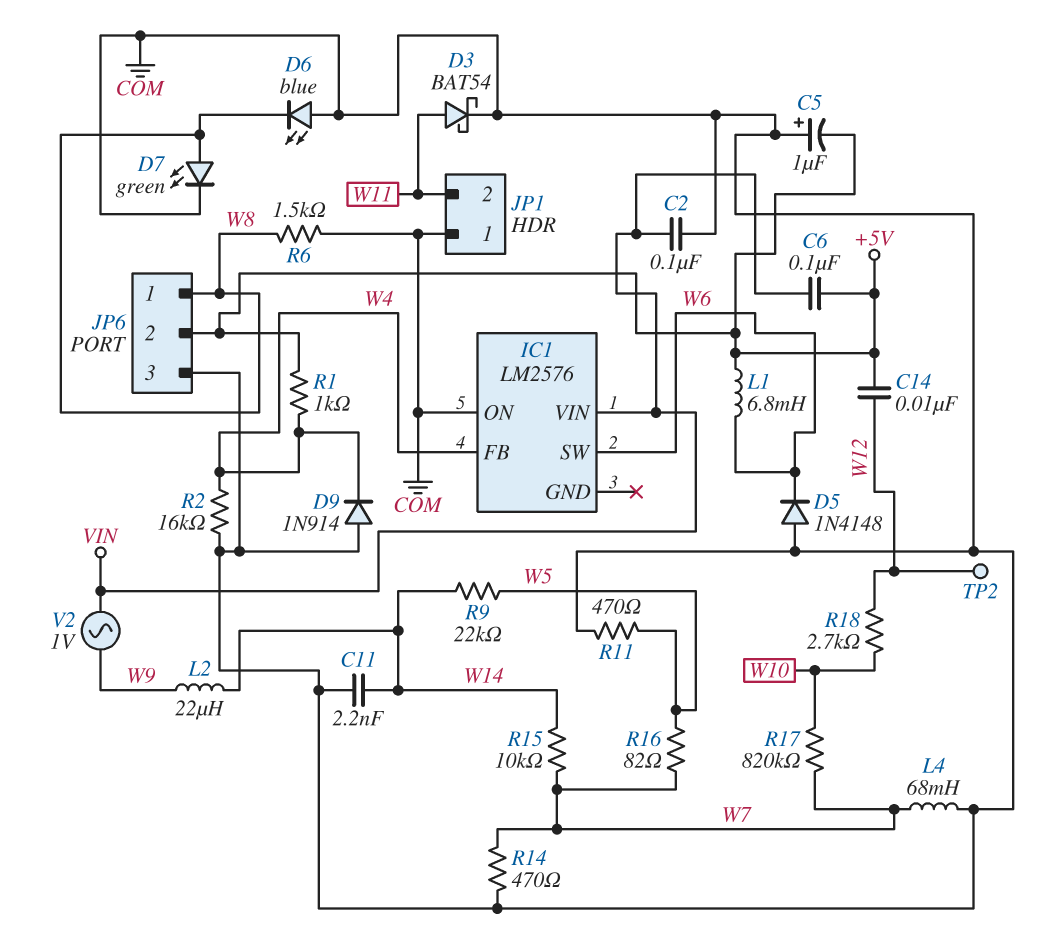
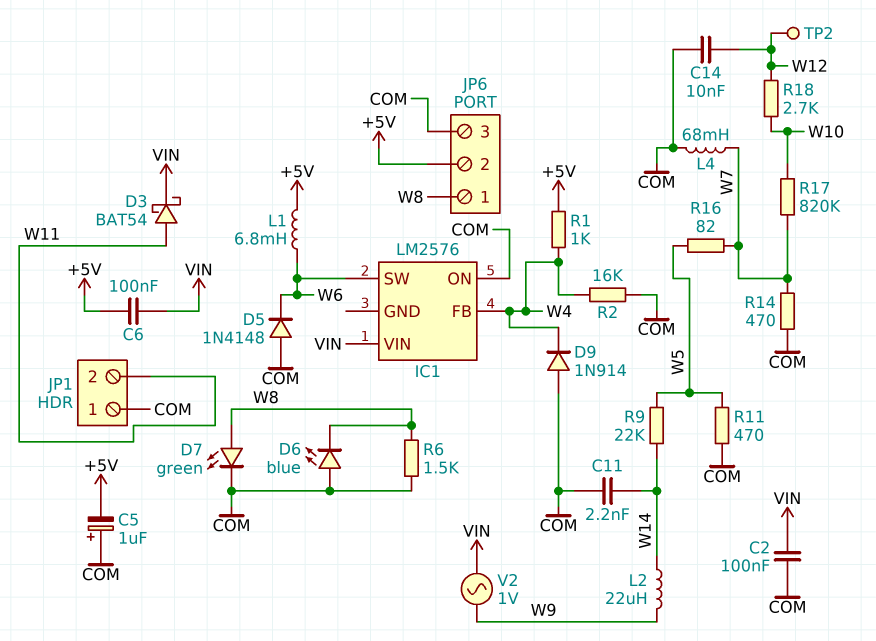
C14: 10nF (+5V, W12) -> 10nF (COM, W12)
D3: schottky BAT54 (A W11, K COM) -> schottky BAT54 (A W11, K VIN)
R15: 10k (W7, W14) -> none

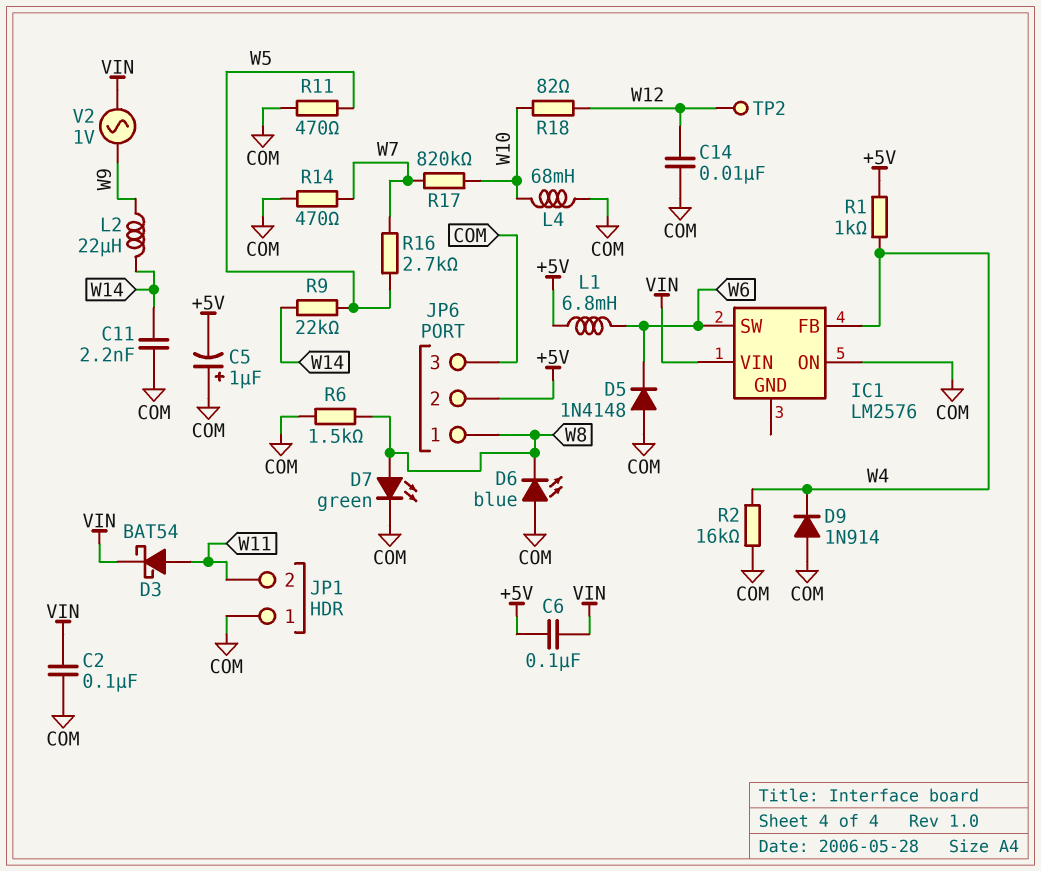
L4: 68mH (COM, W7) -> 68mH (COM, W10)
R16: 82 (W5, W7) -> 2.7k (W5, W7)
R18: 2.7k (W10, W12) -> 82 (W10, W12)

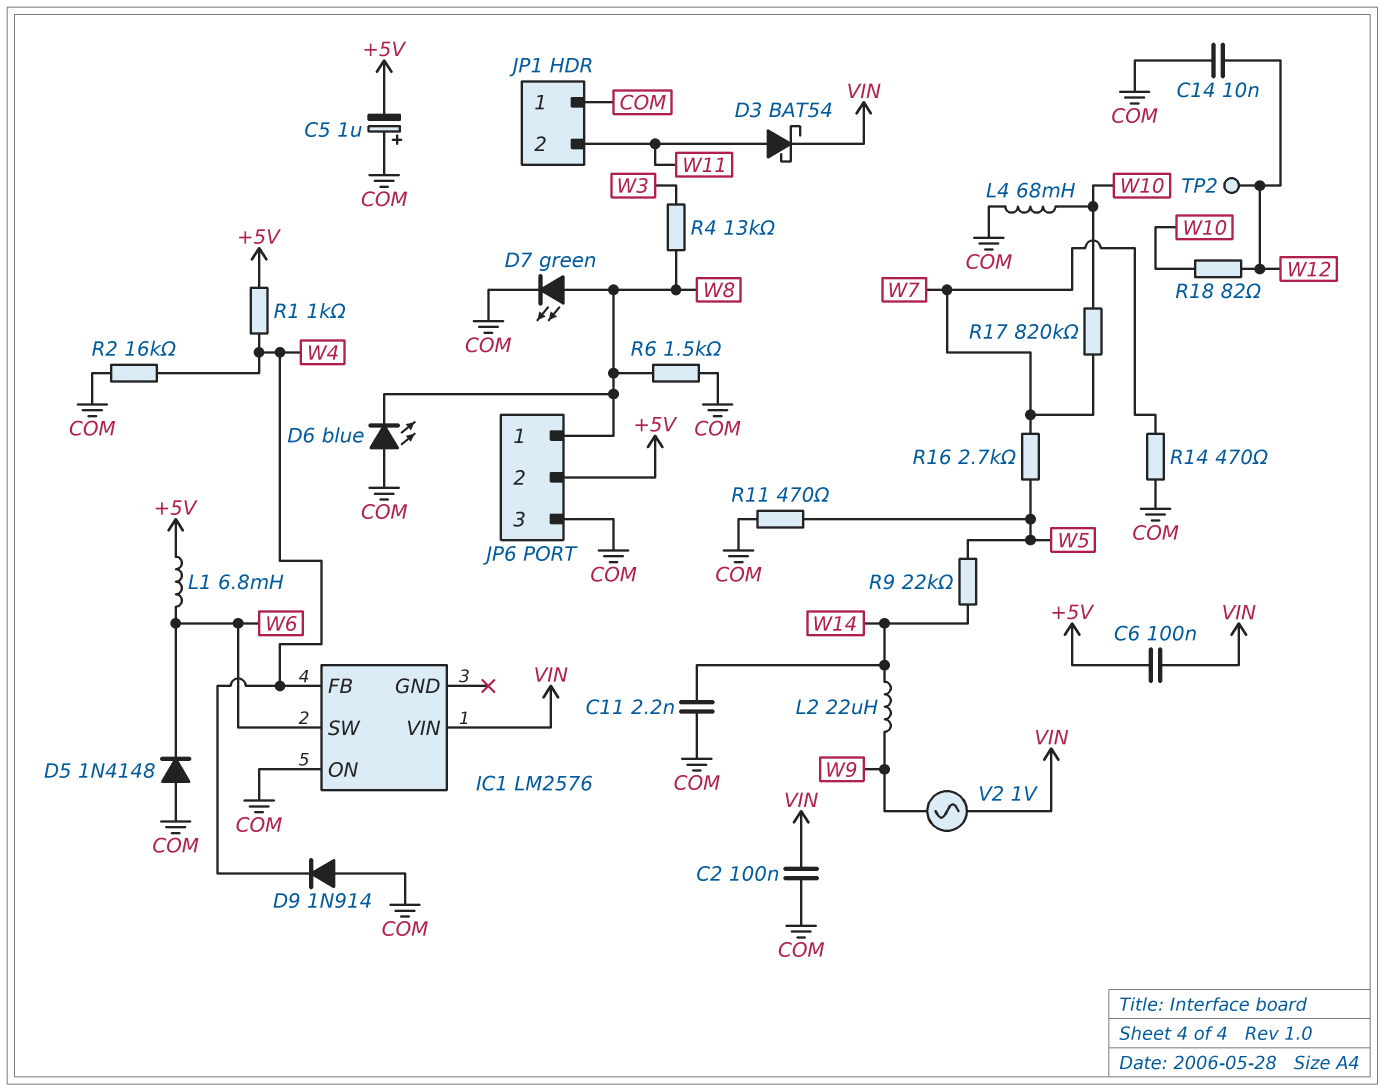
R4: none -> 13k (W3, W8)

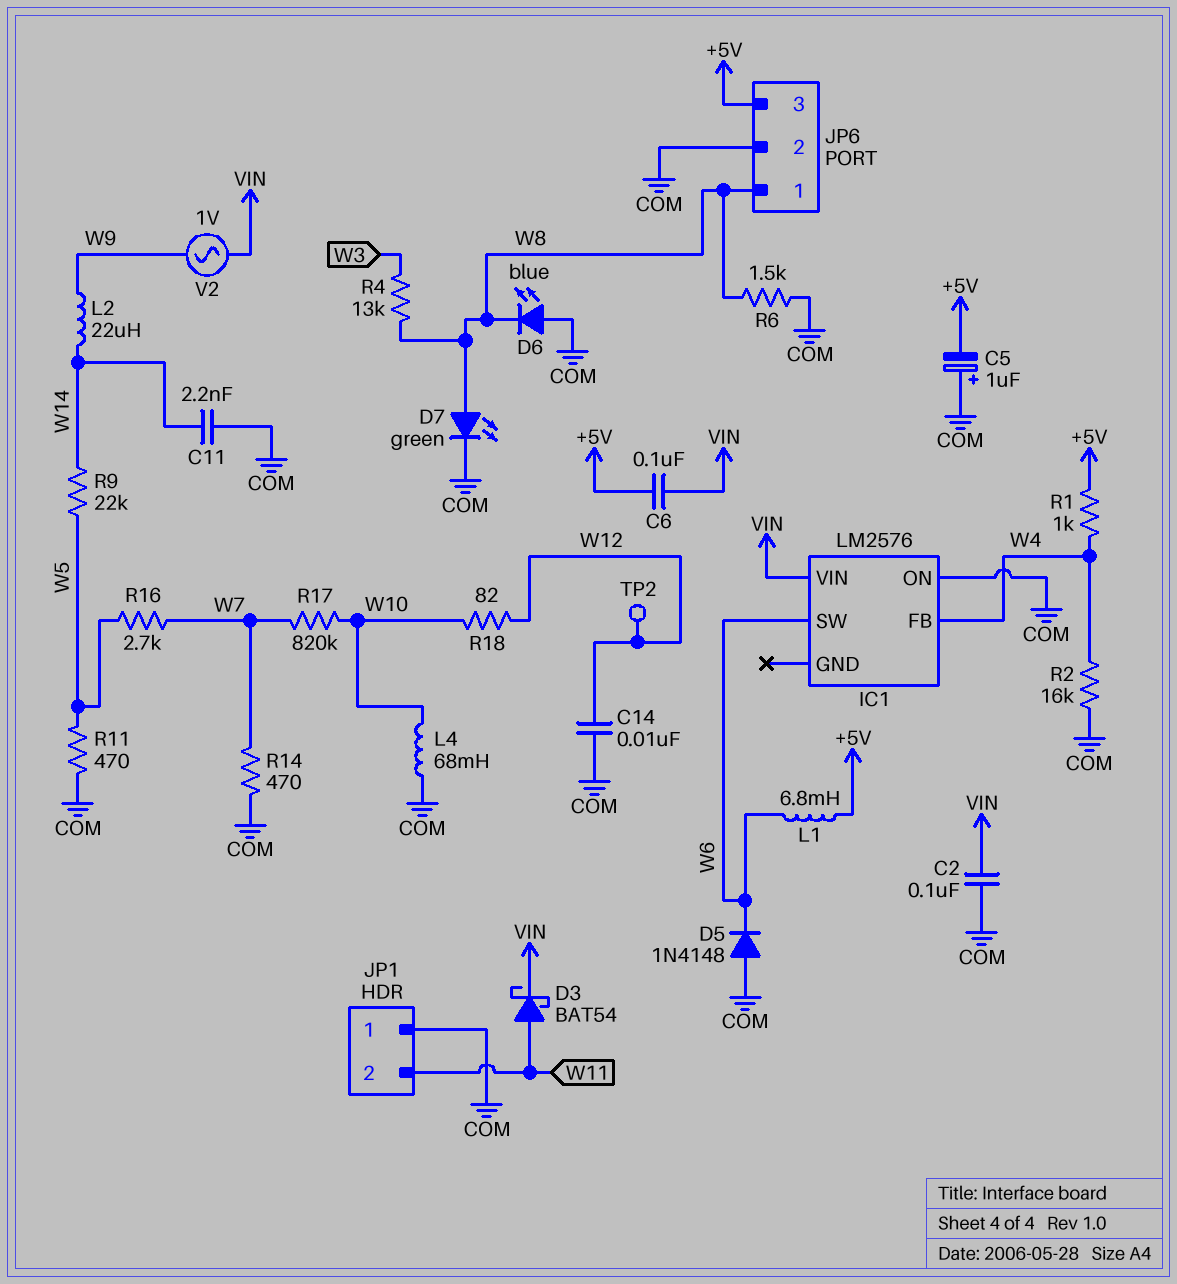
D9: diode 1N914 (A COM, K W4) -> none
JP6 pin 2: +5V -> COM
JP6 pin 3: COM -> +5V

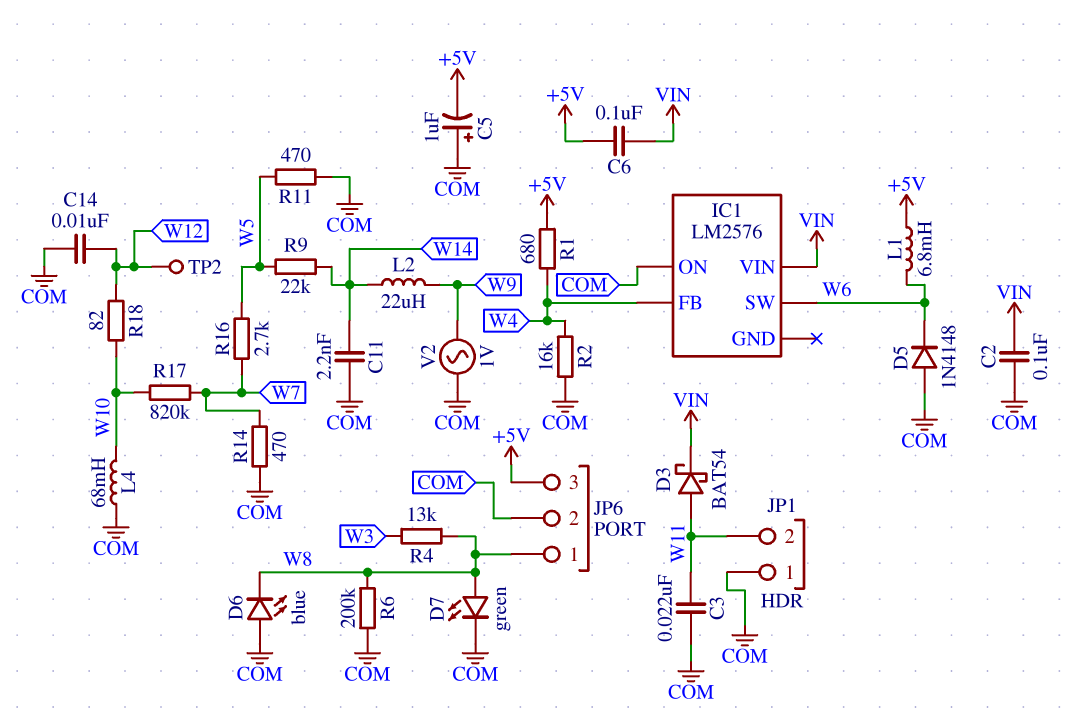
C3: none -> 22nF (COM, W11)
R1: 1k (+5V, W4) -> 680 (+5V, W4)
R6: 1.5k (COM, W8) -> 200k (COM, W8)
V2: AC 1V (VIN, W9) -> AC 1V (COM, W9)

